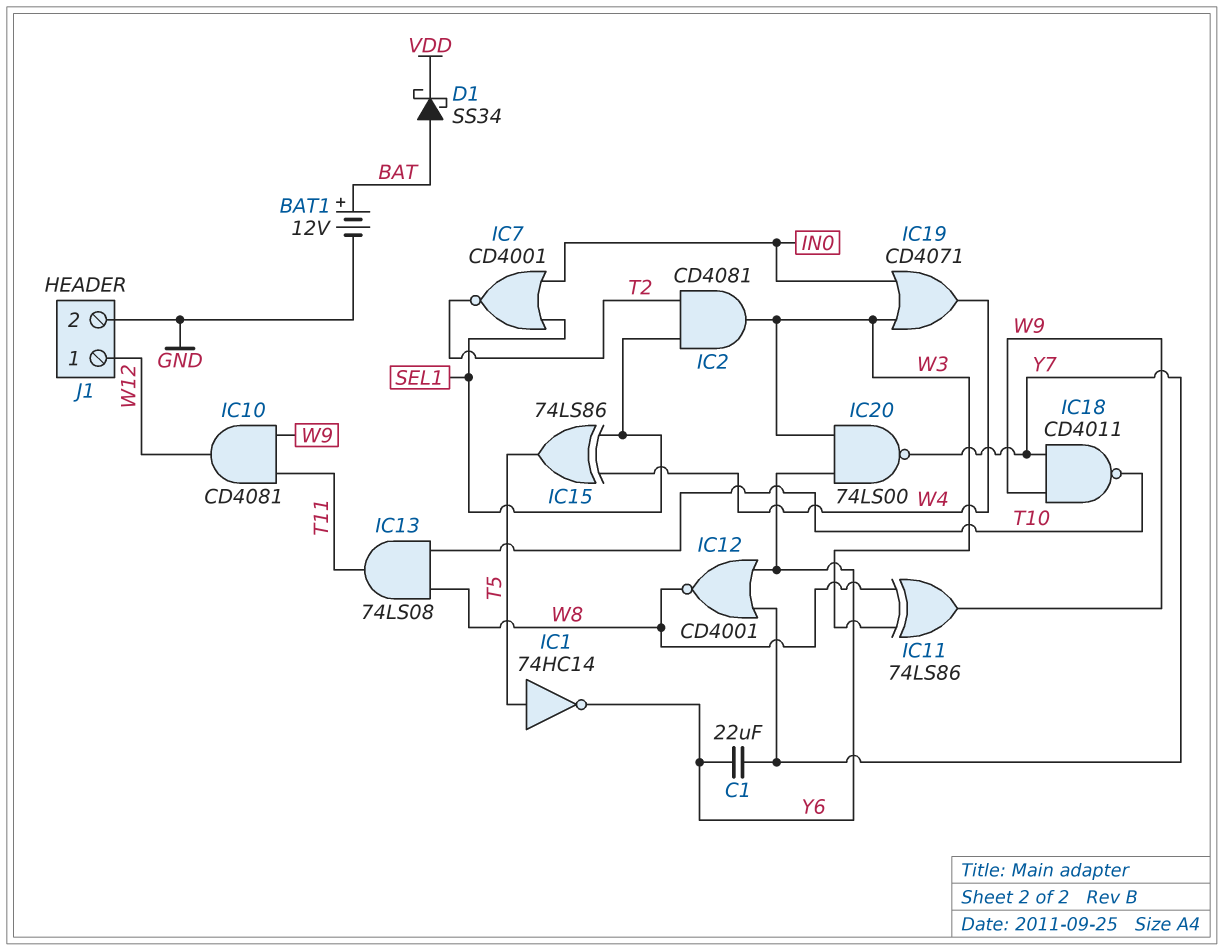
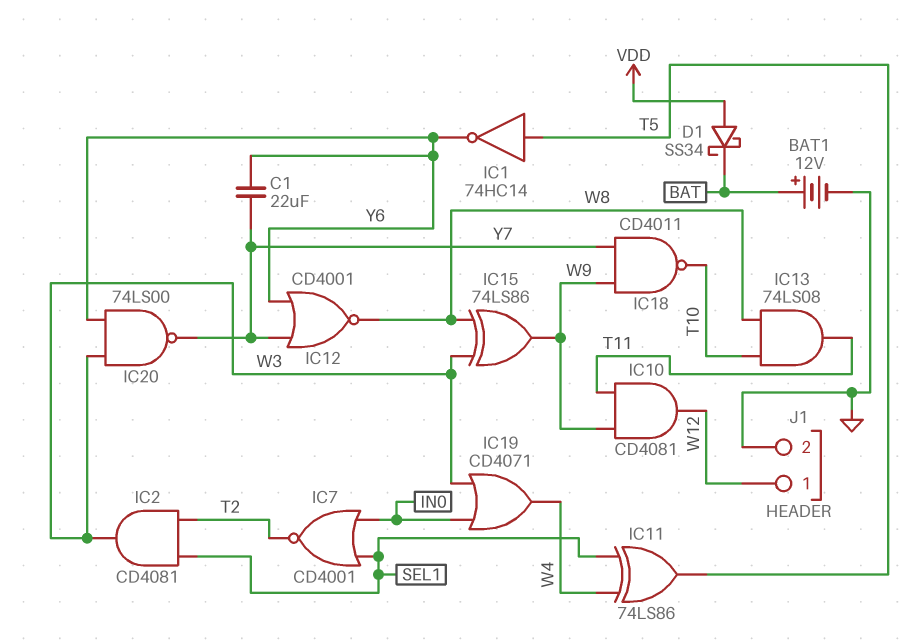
D1: schottky SS34 (A BAT, K VDD) -> schottky SS34 (A VDD, K BAT)
IC11: XOR 74LS86 (in W3, in W8, out W9) -> XOR 74LS86 (in SEL1, in W4, out T5)
IC15: XOR 74LS86 (in SEL1, in W4, out T5) -> XOR 74LS86 (in W3, in W8, out W9)

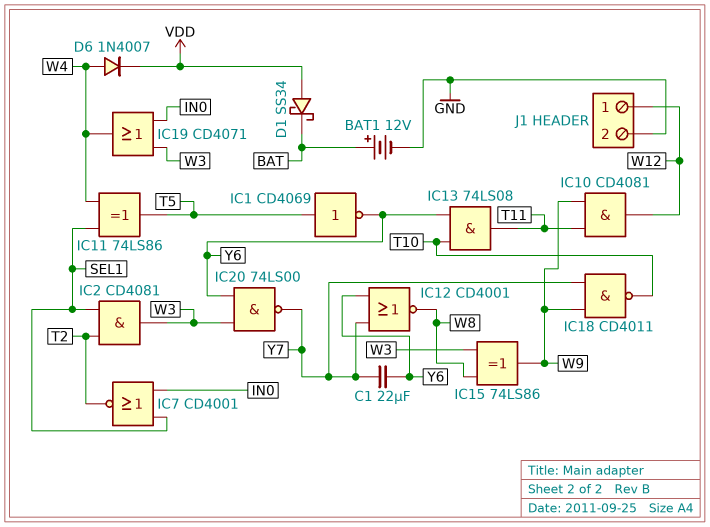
D6: none -> diode 1N4007 (A W4, K VDD)
IC1: NOT 74HC14 (in T5, out Y6) -> NOT CD4069 (in T5, out Y6)
IC13: AND 74LS08 (in T10, in W8, out T11) -> AND 74LS08 (in T10, in Y6, out T11)

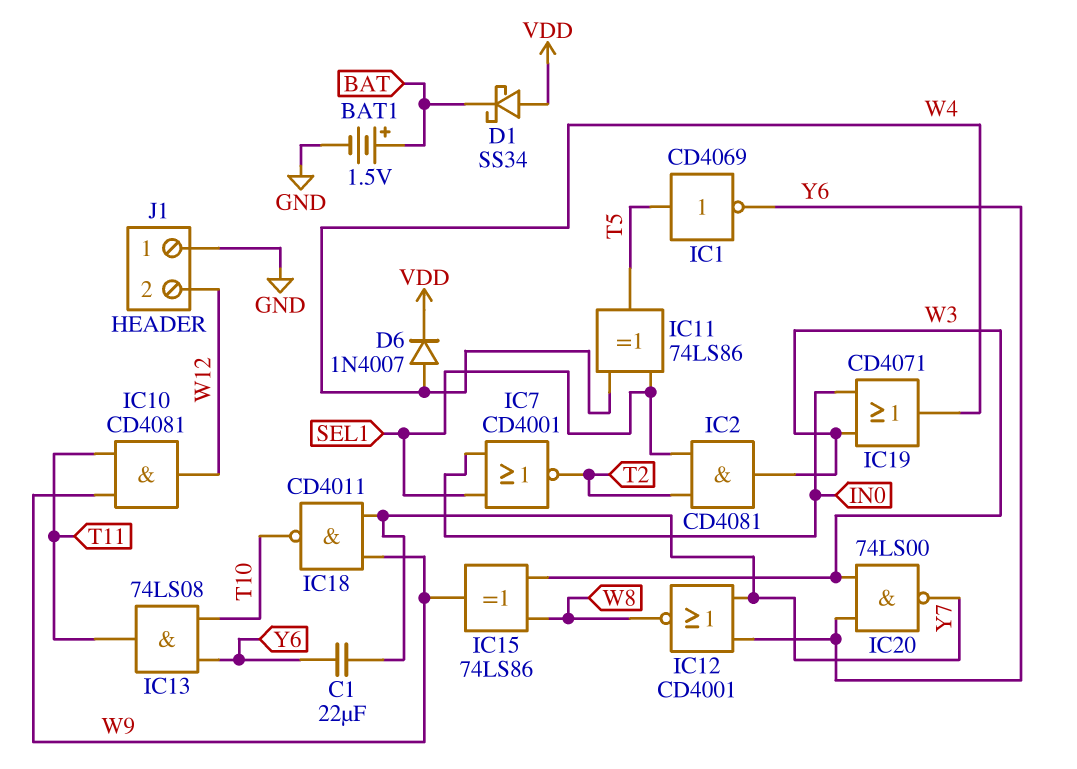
BAT1: 12V (plus BAT, minus GND) -> 1.5V (plus BAT, minus GND)
J1 pin 1: W12 -> GND
J1 pin 2: GND -> W12

